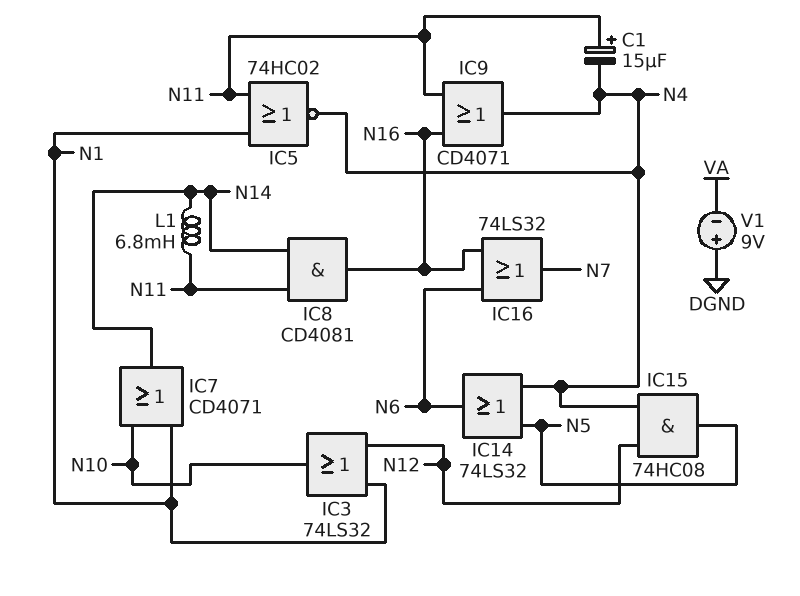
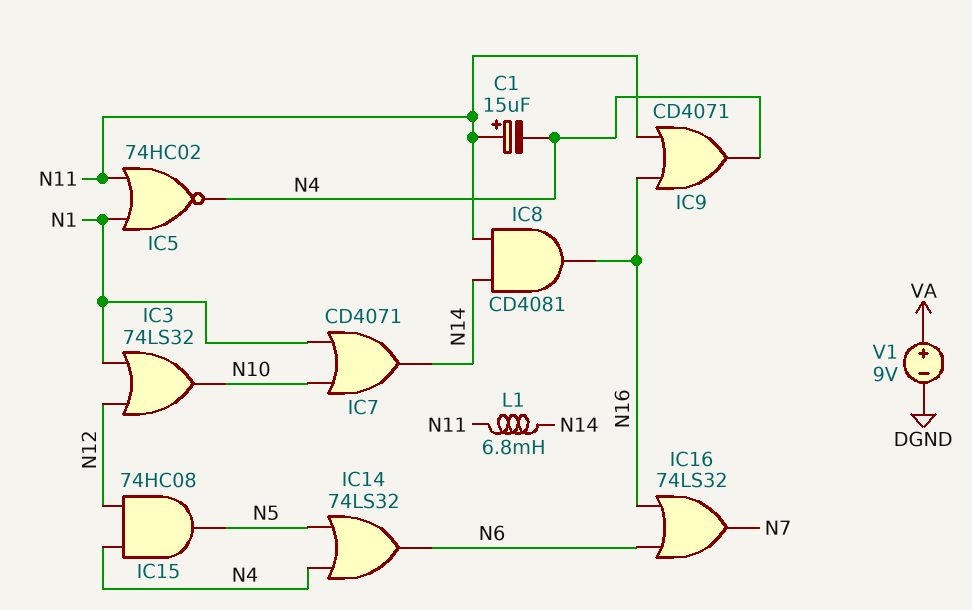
V1: 9V (plus DGND, minus VA) -> 9V (plus VA, minus DGND)

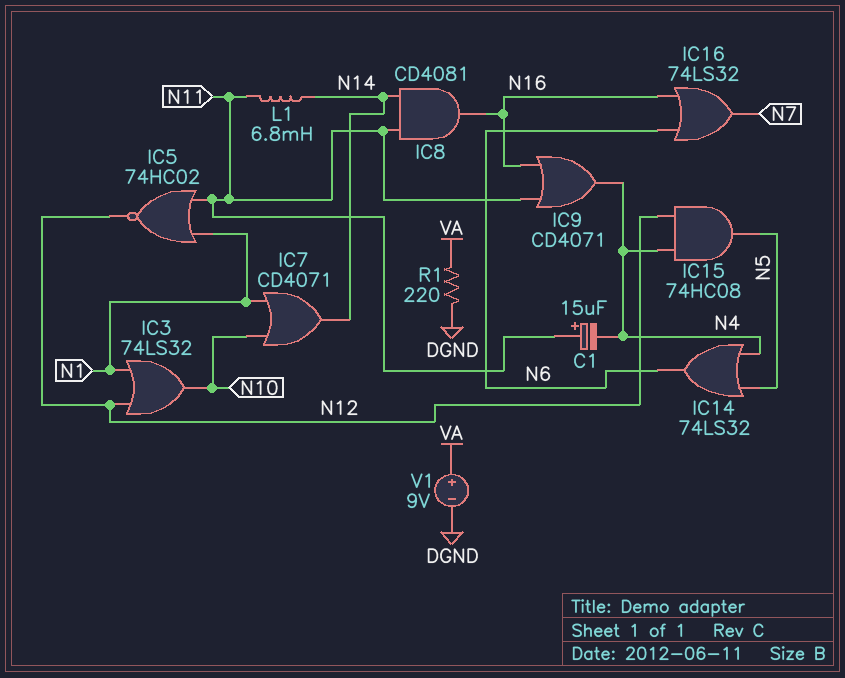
IC5: NOR 74HC02 (in N1, in N11, out N4) -> NOR 74HC02 (in N1, in N11, out N12)
R1: none -> 220 (DGND, VA)

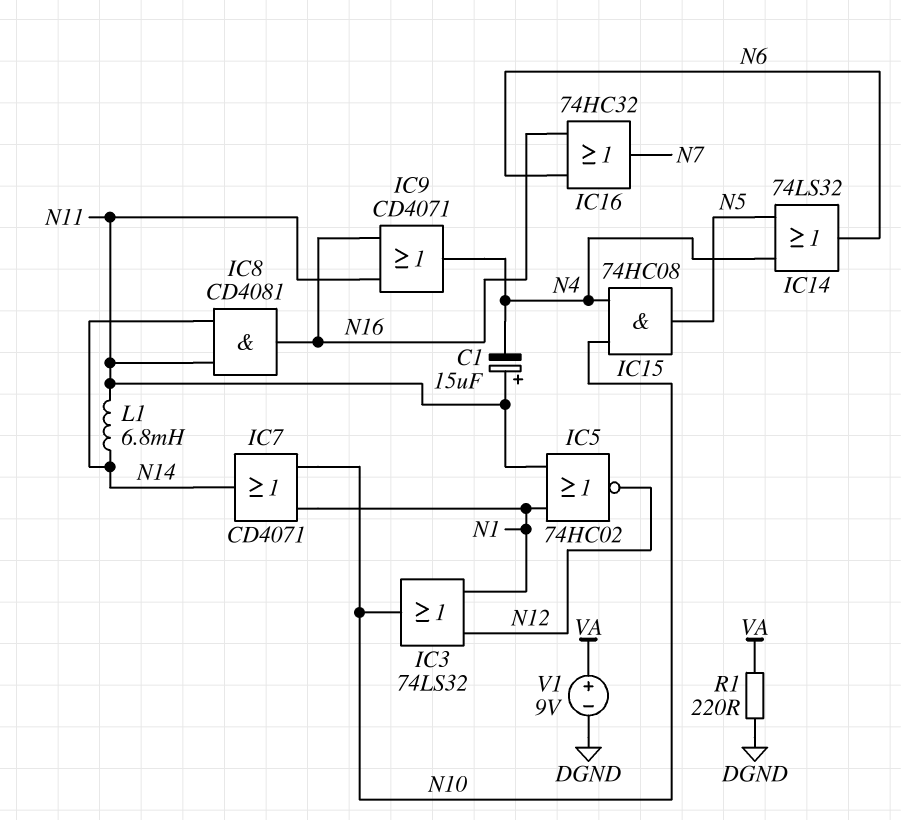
IC15: AND 74HC08 (in N4, in N12, out N5) -> AND 74HC08 (in N4, in N10, out N5)
IC16: OR 74LS32 (in N6, in N16, out N7) -> OR 74HC32 (in N6, in N16, out N7)

